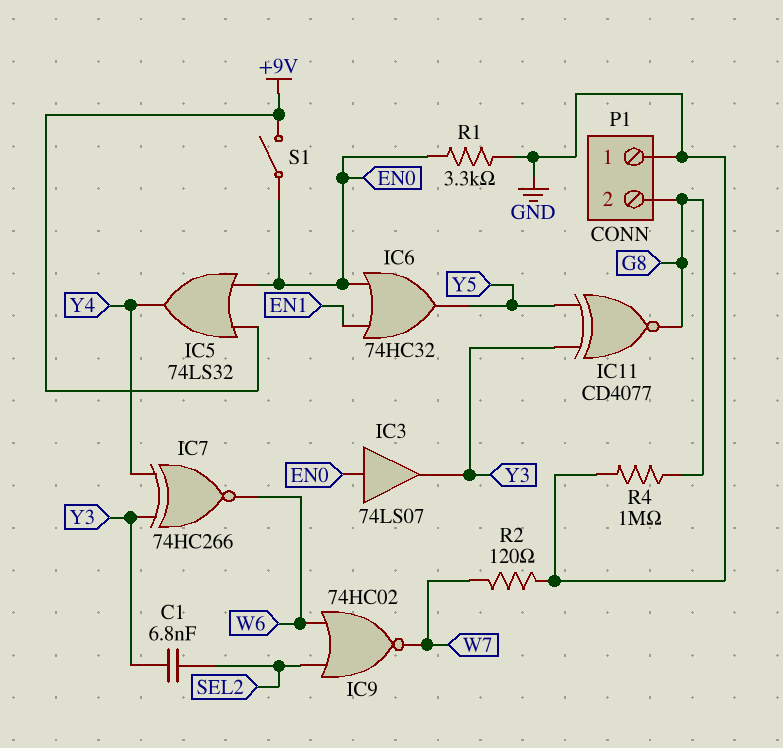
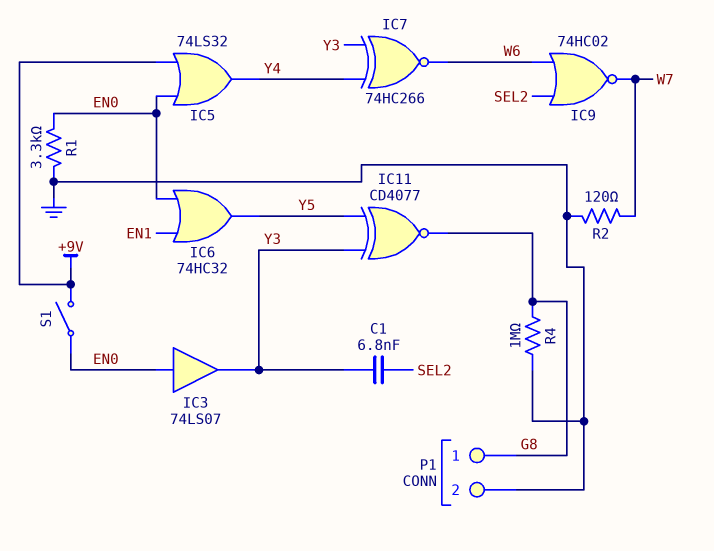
P1 pin 1: GND -> G8
P1 pin 2: G8 -> GND

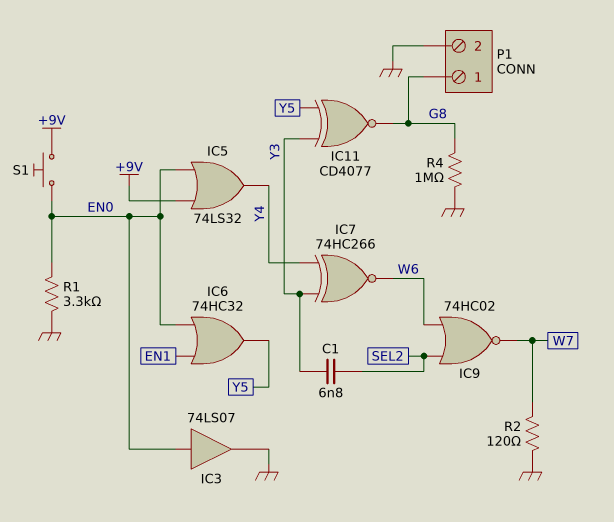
IC3: buffer 74LS07 (in EN0, out Y3) -> buffer 74LS07 (in EN0, out GND)
S1: switch (+9V, EN0) -> button (+9V, EN0)

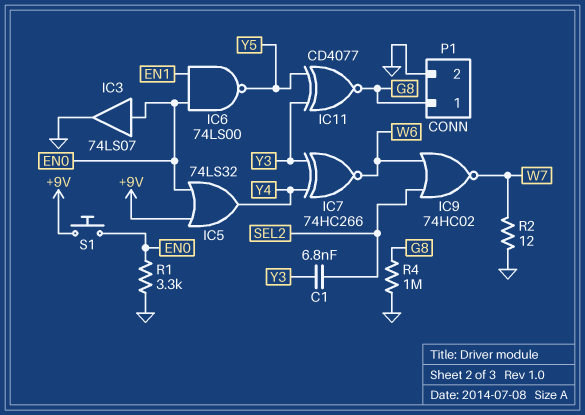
IC6: OR 74HC32 (in EN0, in EN1, out Y5) -> NAND 74LS00 (in EN0, in EN1, out Y5)
R2: 120 (GND, W7) -> 12 (GND, W7)

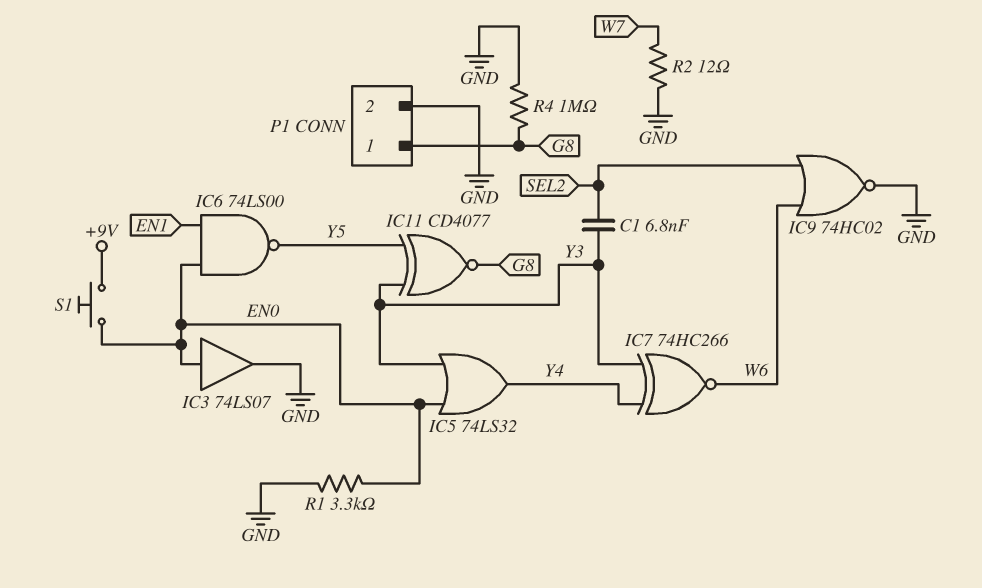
IC5: OR 74LS32 (in +9V, in EN0, out Y4) -> OR 74LS32 (in EN0, in Y3, out Y4)
IC9: NOR 74HC02 (in SEL2, in W6, out W7) -> NOR 74HC02 (in SEL2, in W6, out GND)

